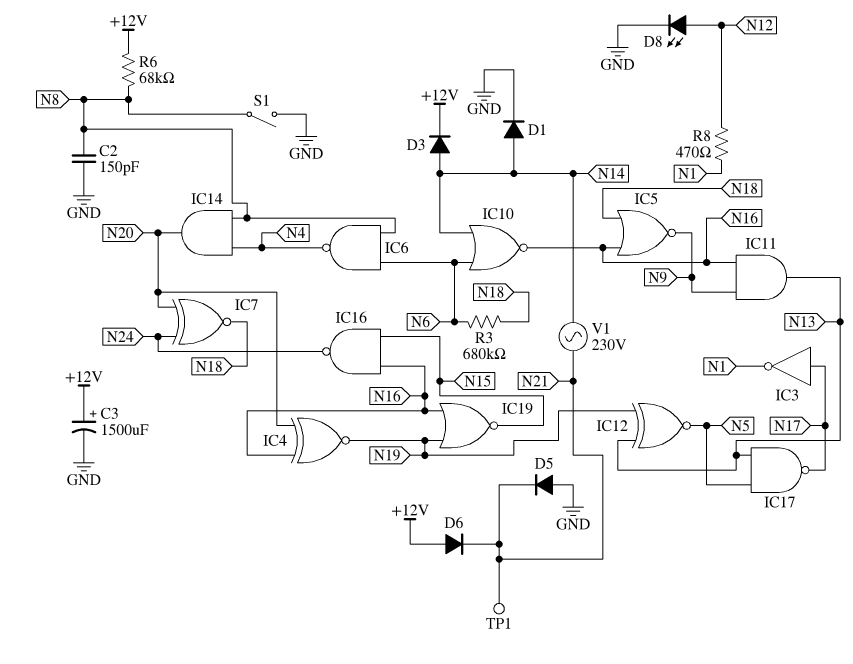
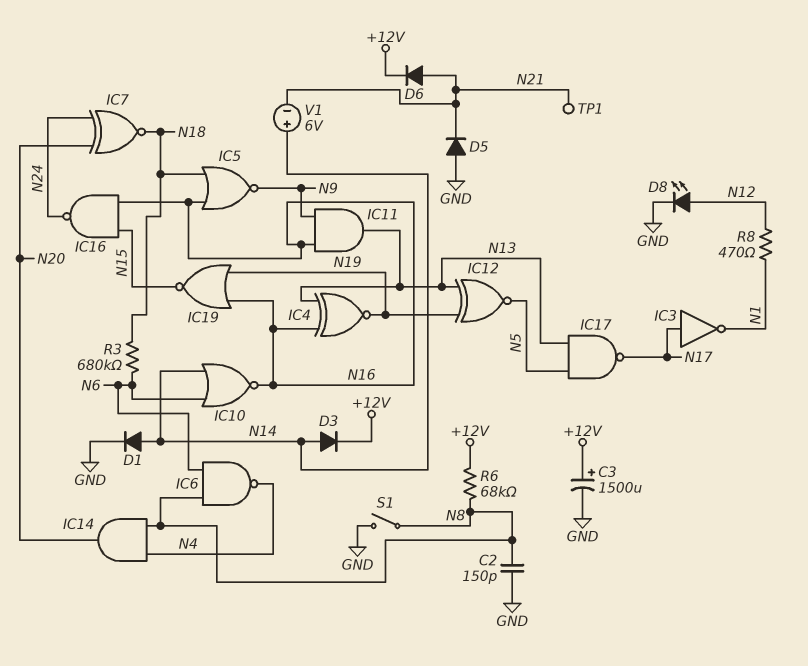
D6: diode (A +12V, K N21) -> diode (A N21, K +12V)
IC4: XNOR (in N16, in N20, out N19) -> XNOR (in N13, in N16, out N19)
V1: AC 230V (N14, N21) -> 6V (plus N14, minus N21)

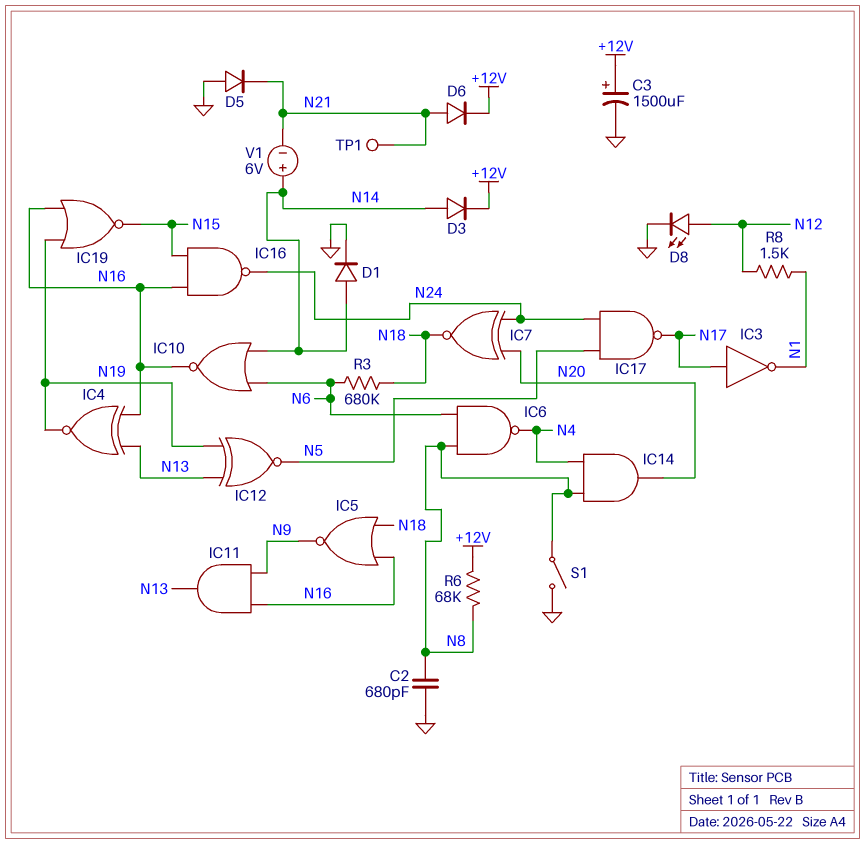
C2: 150pF (GND, N8) -> 680pF (GND, N8)
IC17: NAND (in N5, in N13, out N17) -> NAND (in N5, in N24, out N17)
R8: 470 (N1, N12) -> 1.5k (N1, N12)

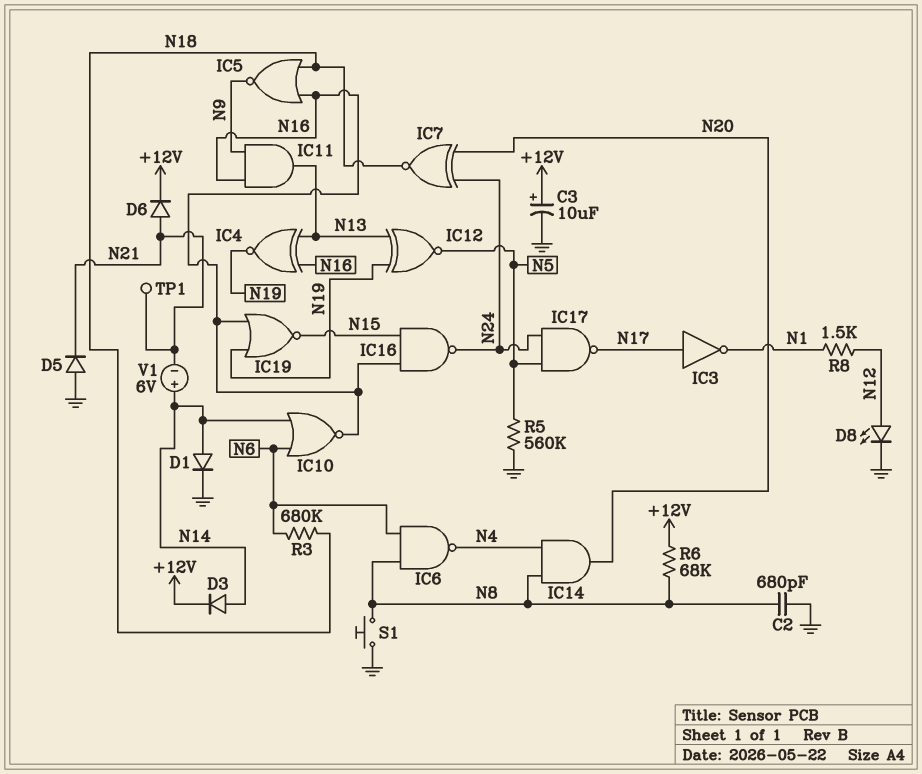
C3: 1500uF (plus +12V, minus GND) -> 10uF (plus +12V, minus GND)
R5: none -> 560k (GND, N5)
S1: switch (GND, N8) -> button (GND, N8)

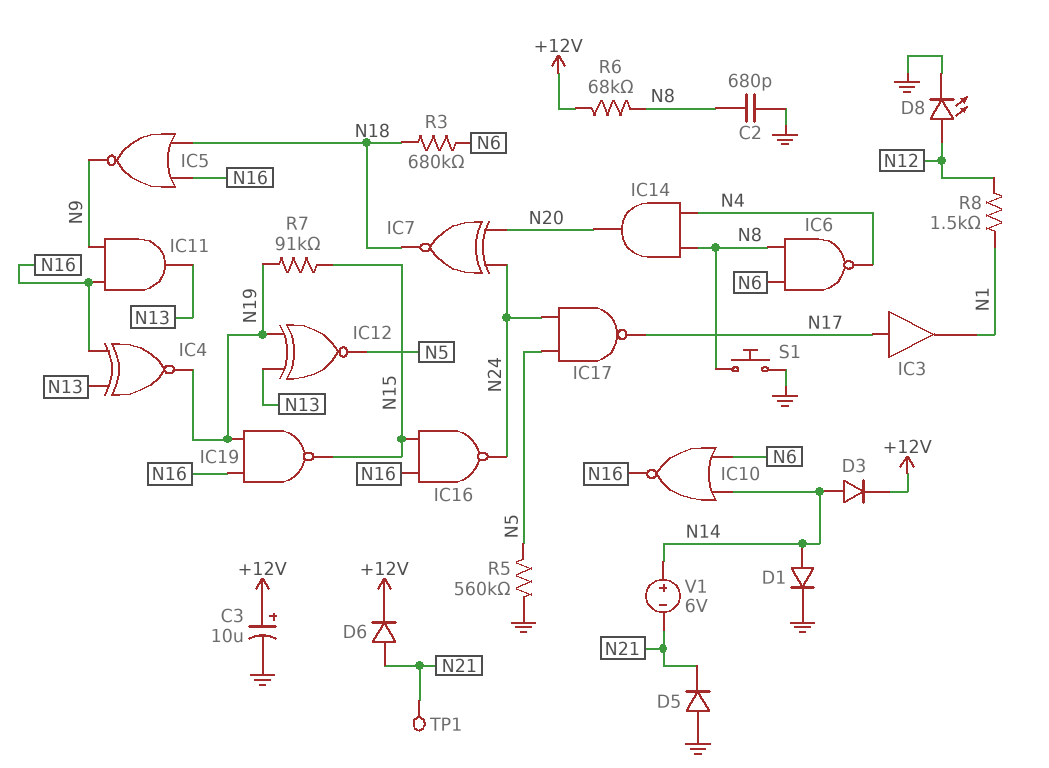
IC3: NOT (in N17, out N1) -> buffer (in N17, out N1)
IC19: NOR (in N16, in N19, out N15) -> NAND (in N16, in N19, out N15)
R7: none -> 91k (N15, N19)

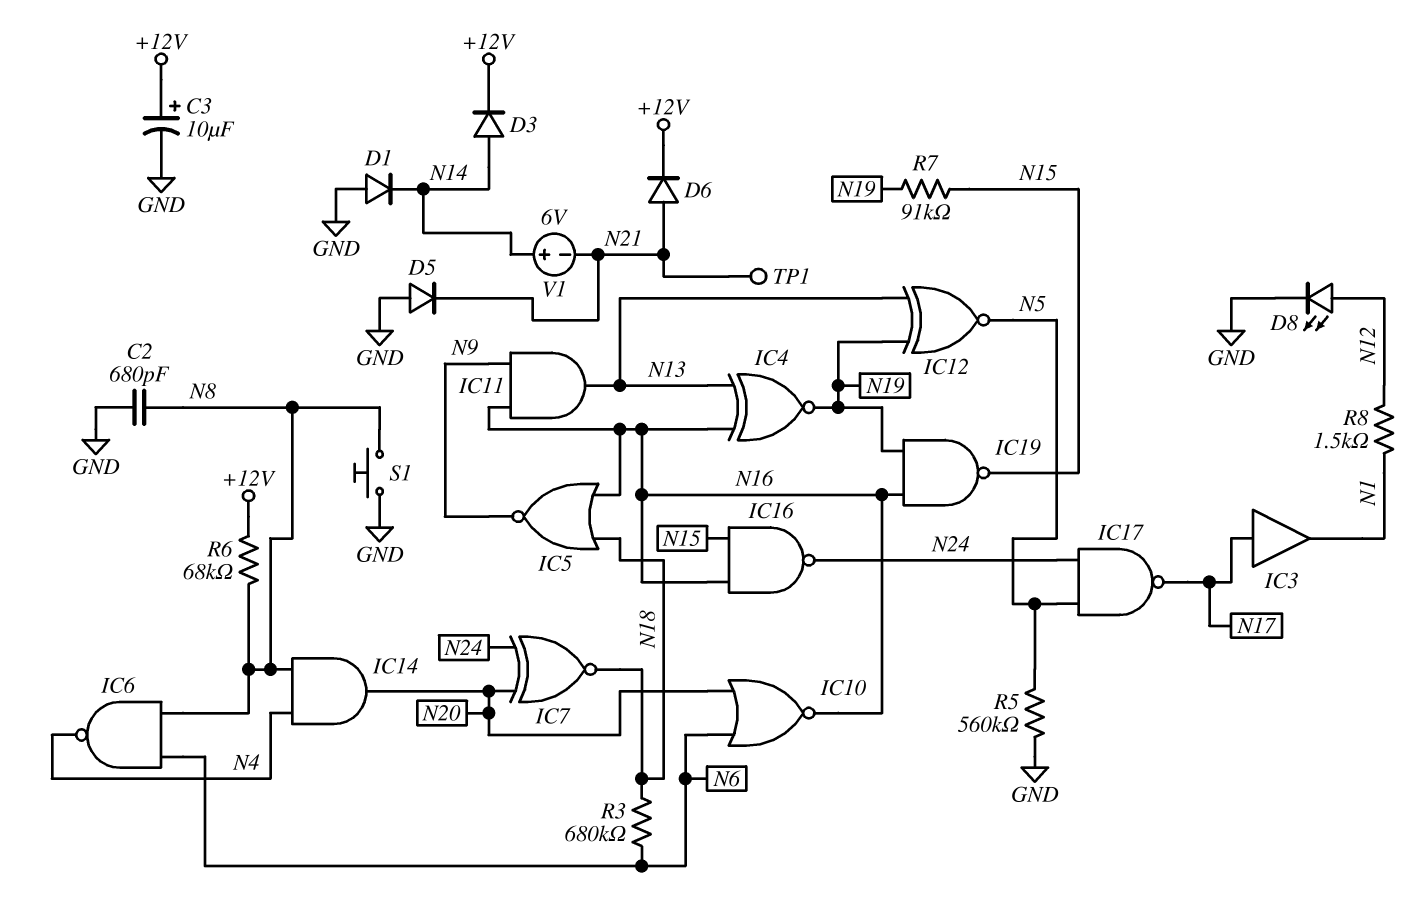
D1: diode (A N14, K GND) -> diode (A GND, K N14)
IC10: NOR (in N6, in N14, out N16) -> NOR (in N6, in N20, out N16)

